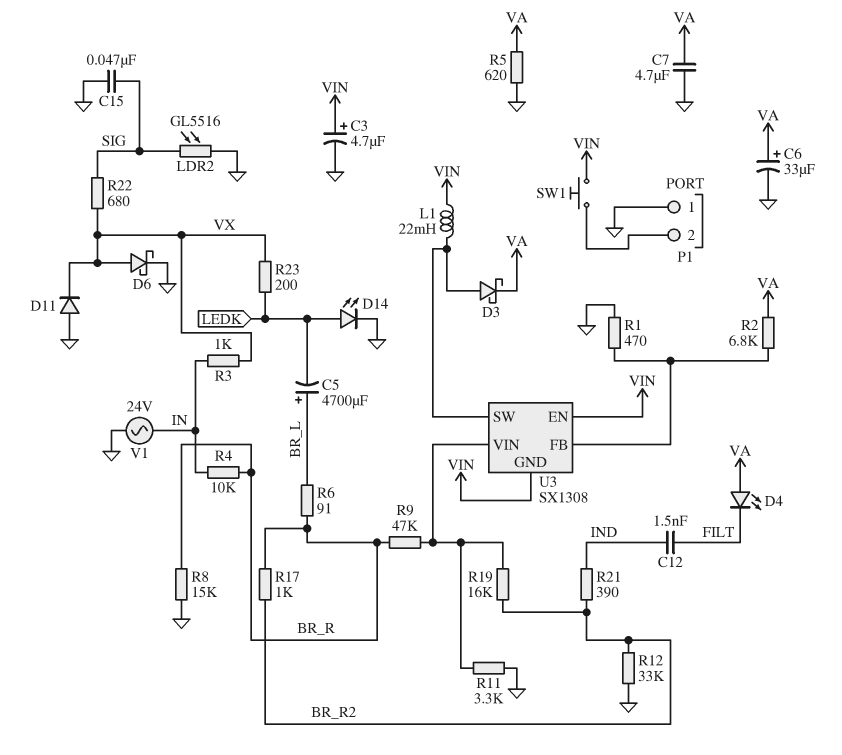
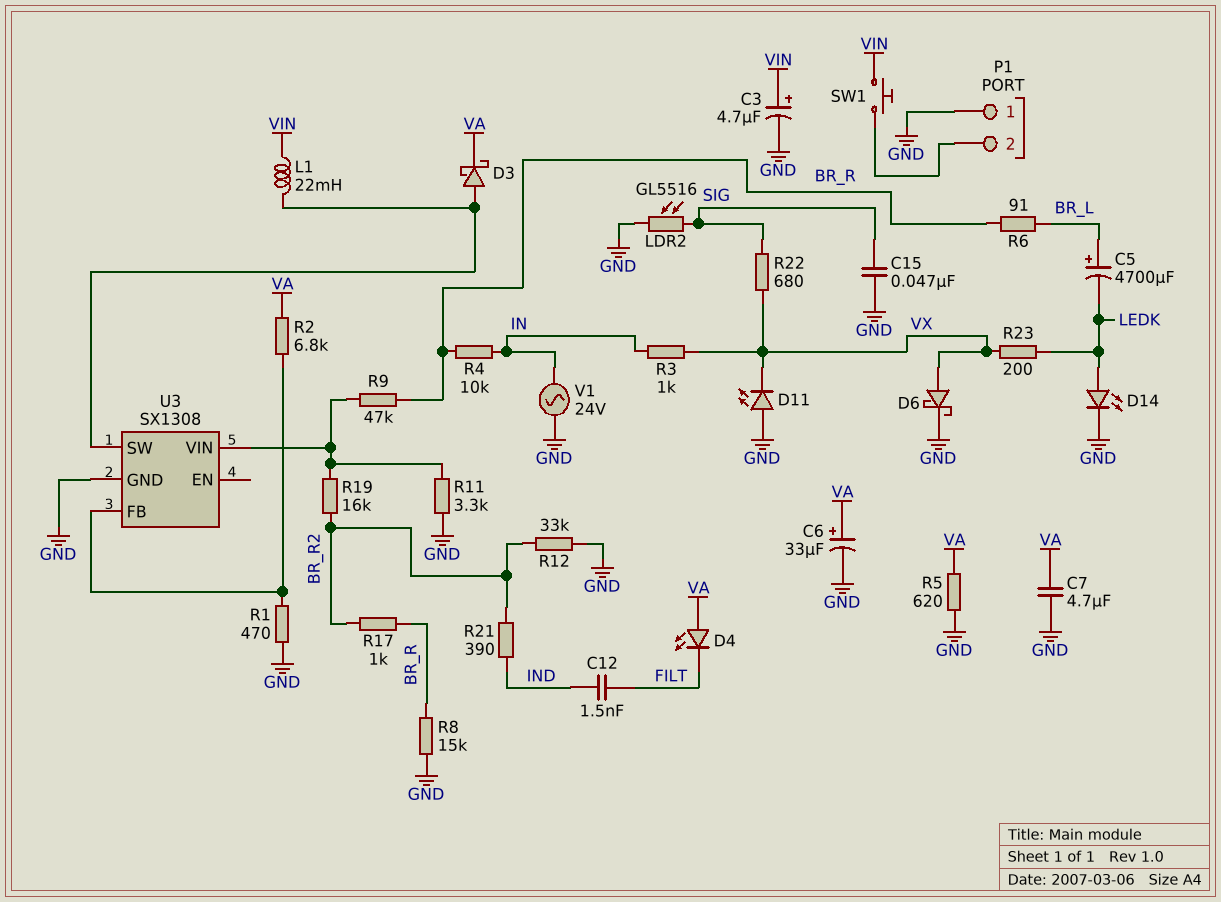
D11: diode (A GND, K VX) -> LED (A GND, K VX)
U3 pin EN: VIN -> none
U3 pin GND: VIN -> GND

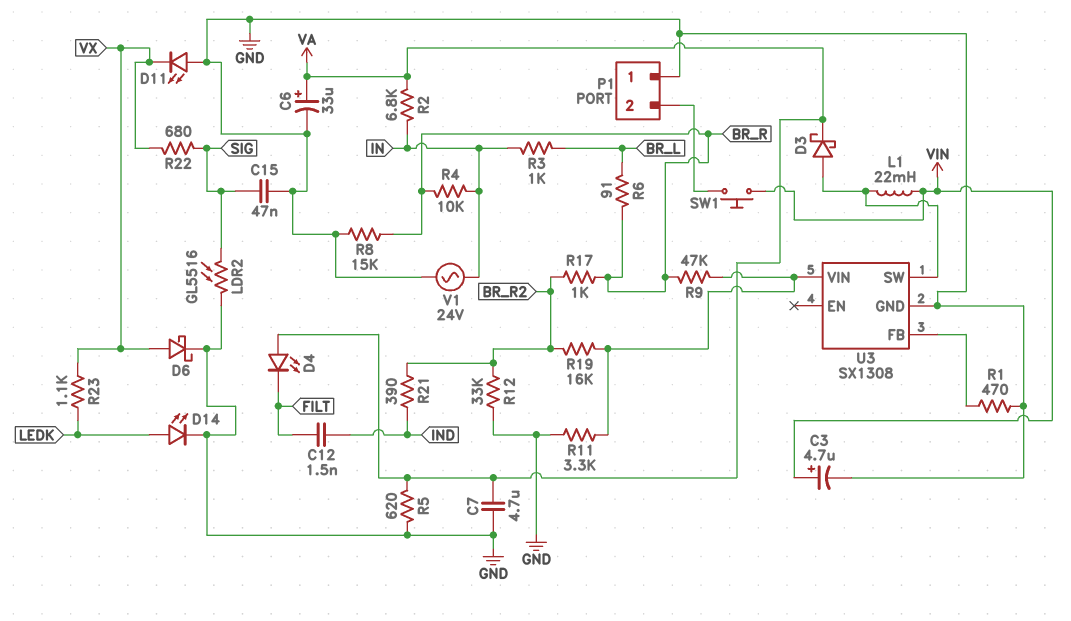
C5: 4700uF (plus BR_L, minus LEDK) -> none
R2: 6.8k (U3/FB, VA) -> 6.8k (IN, VA)
R3: 1k (IN, VX) -> 1k (BR_L, IN)
R23: 200 (LEDK, VX) -> 1.1k (LEDK, VX)

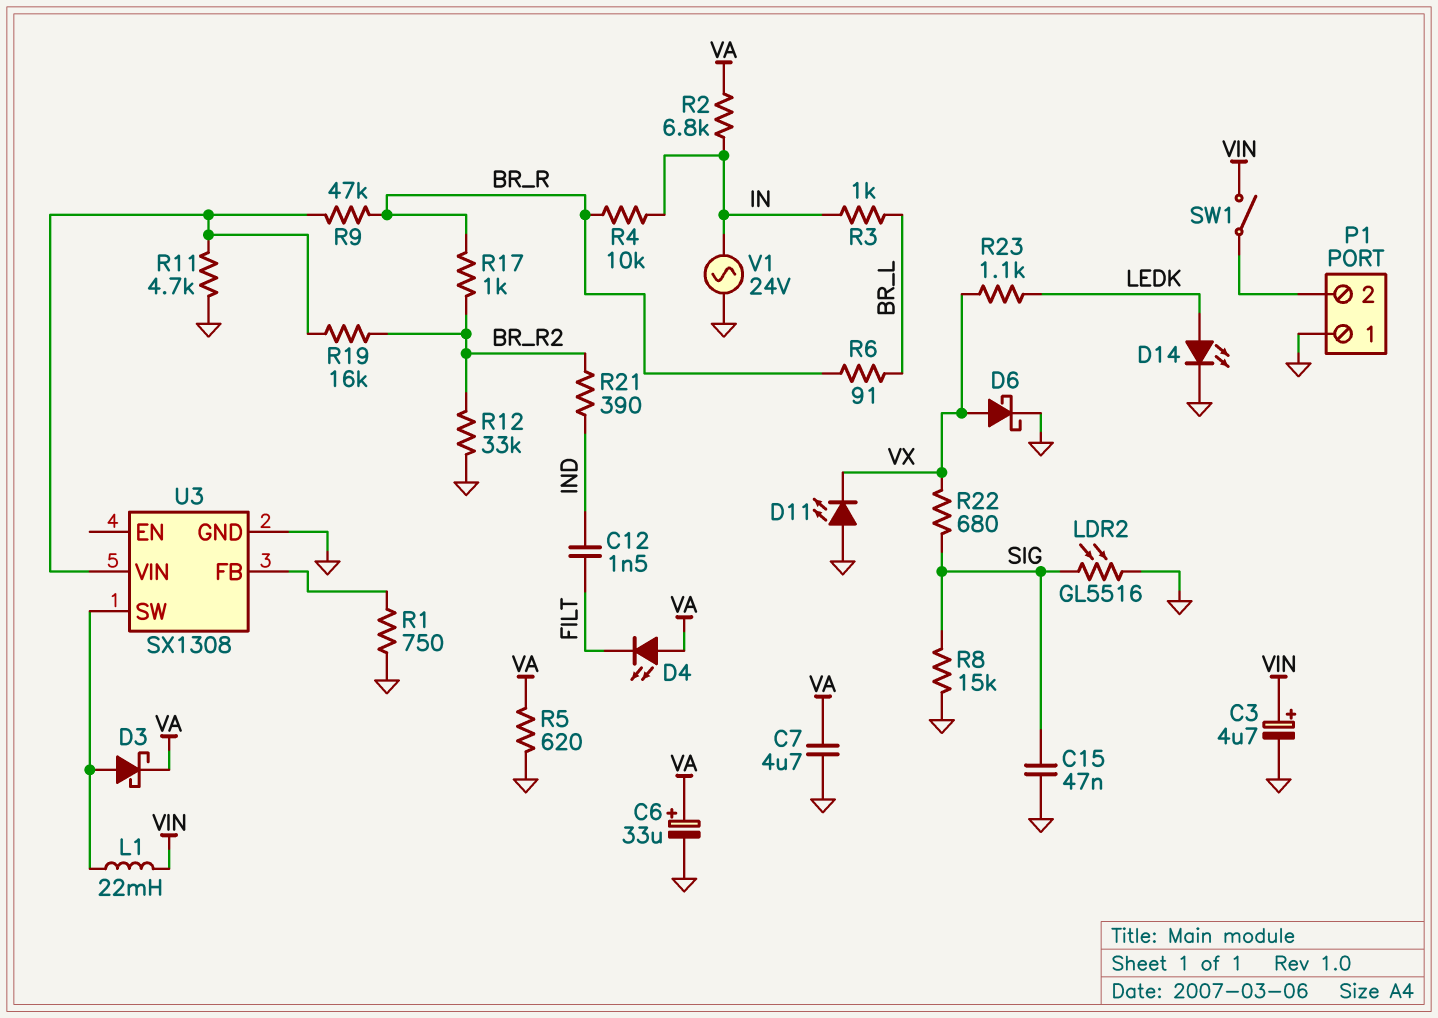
R1: 470 (GND, U3/FB) -> 750 (GND, U3/FB)
R8: 15k (BR_R, GND) -> 15k (GND, SIG)
R11: 3.3k (GND, U3/VIN) -> 4.7k (GND, U3/VIN)
SW1: button (P1/2, VIN) -> switch (P1/2, VIN)

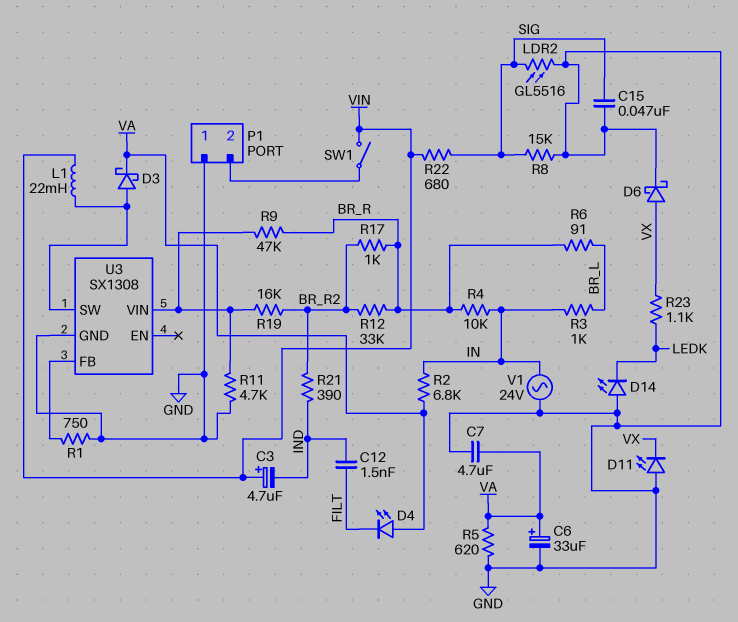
C3: 4.7uF (plus VIN, minus GND) -> 4.7uF (plus VIN, minus IND)
D14: LED (A LEDK, K GND) -> LED (A GND, K LEDK)
R12: 33k (BR_R2, GND) -> 33k (BR_R, BR_R2)
R22: 680 (SIG, VX) -> 680 (SIG, VIN)

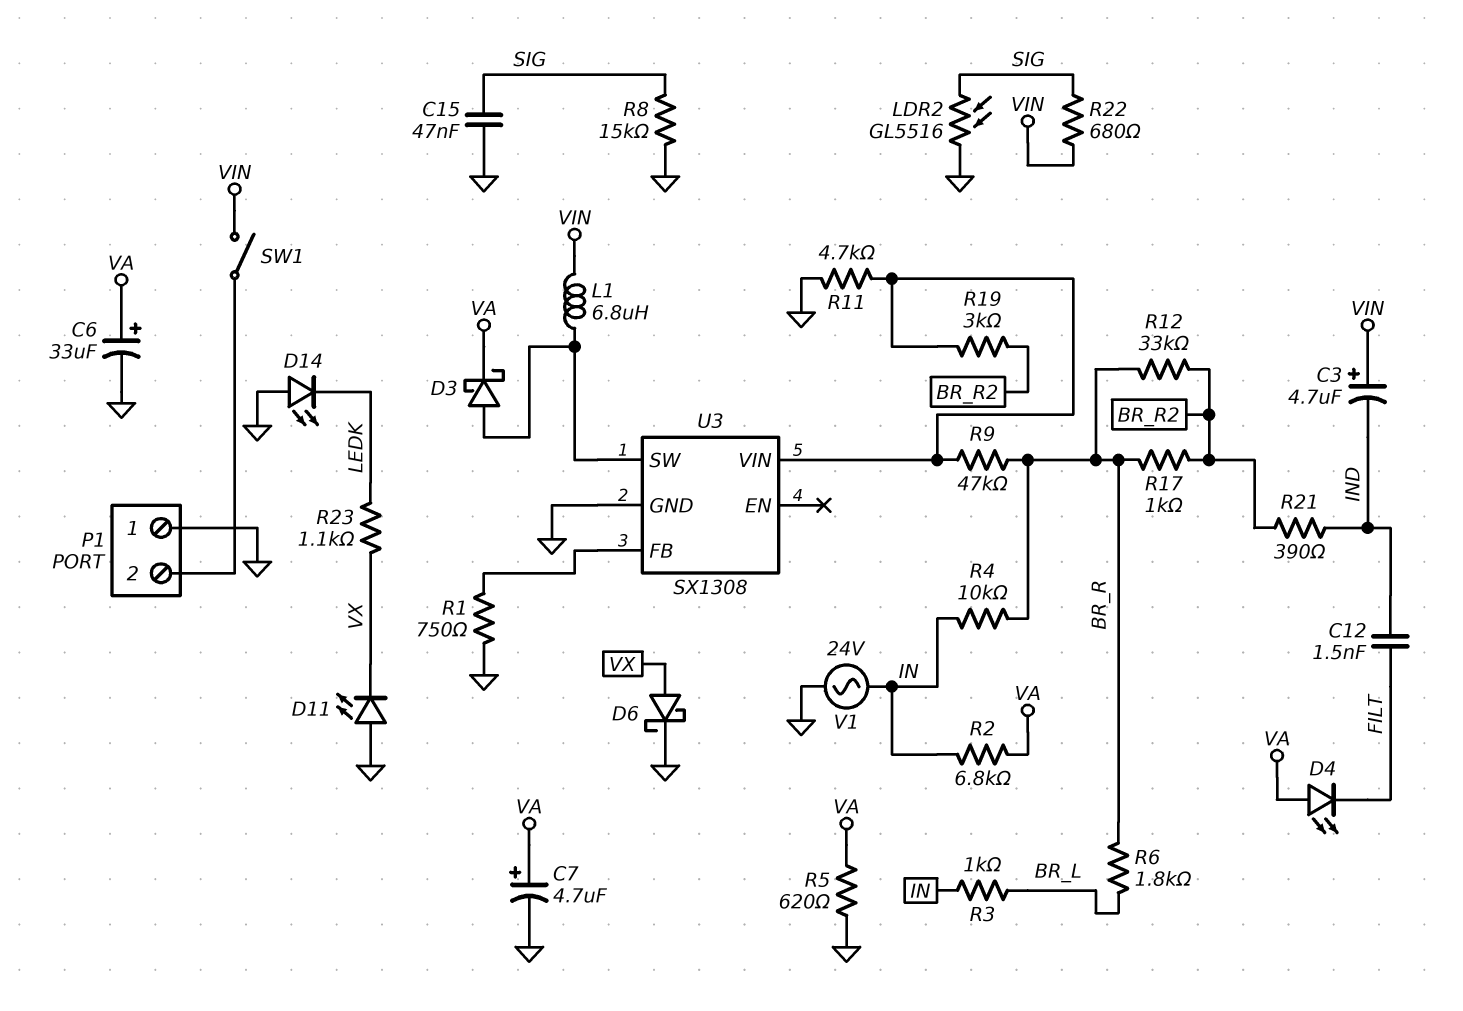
C7: 4.7uF (GND, VA) -> 4.7uF (plus VA, minus GND)
L1: 22mH (U3/SW, VIN) -> 6.8uH (U3/SW, VIN)
R6: 91 (BR_L, BR_R) -> 1.8k (BR_L, BR_R)
R19: 16k (BR_R2, U3/VIN) -> 3k (BR_R2, U3/VIN)

